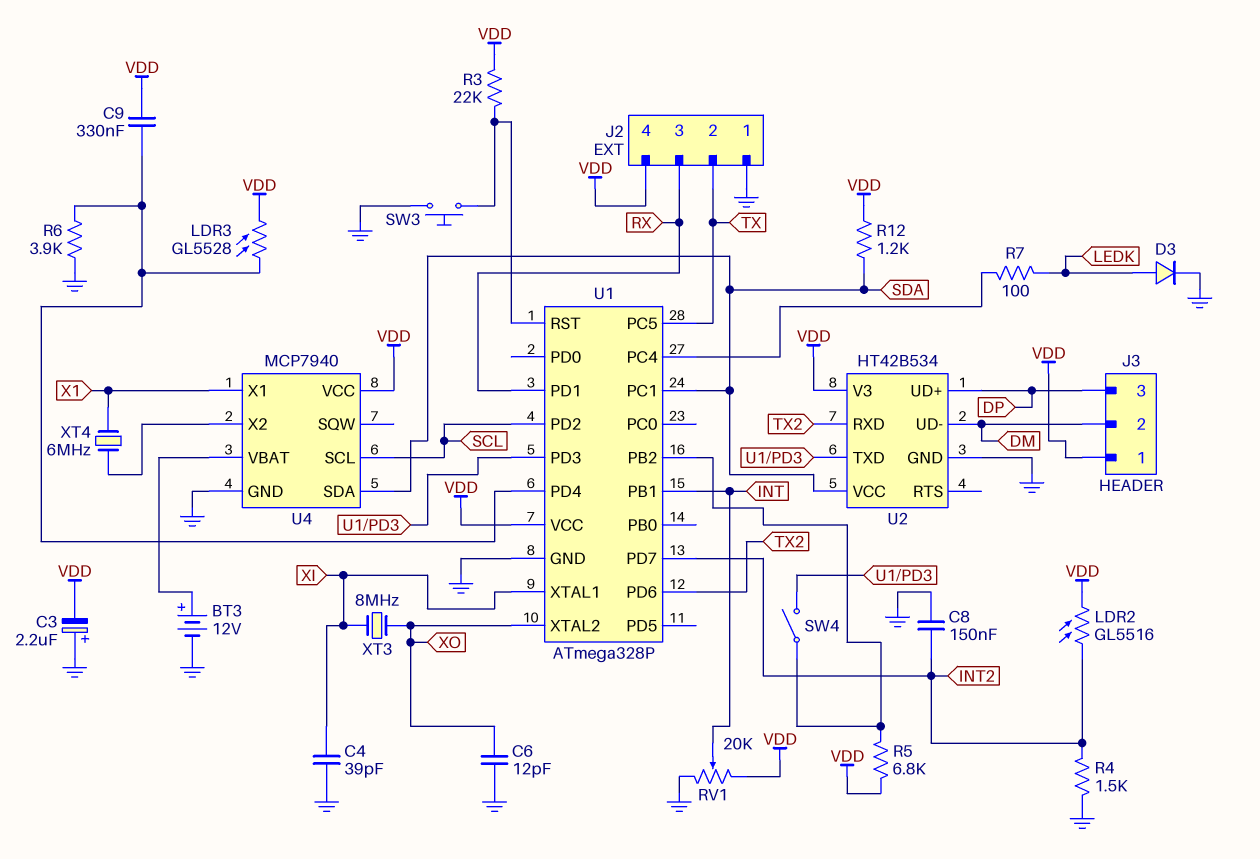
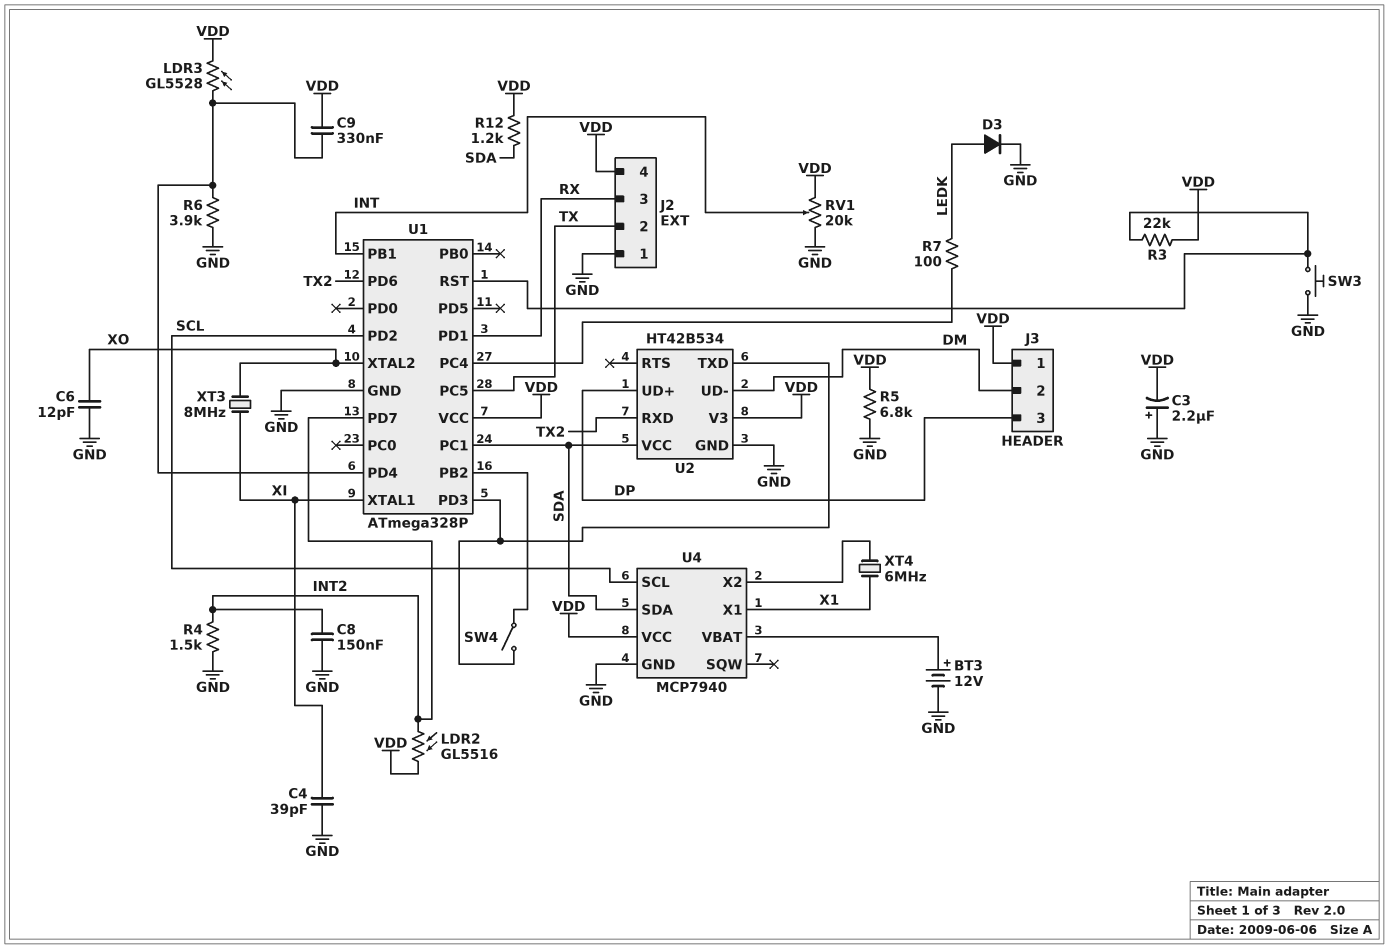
R5: 6.8k (U1/PB2, VDD) -> 6.8k (GND, VDD)

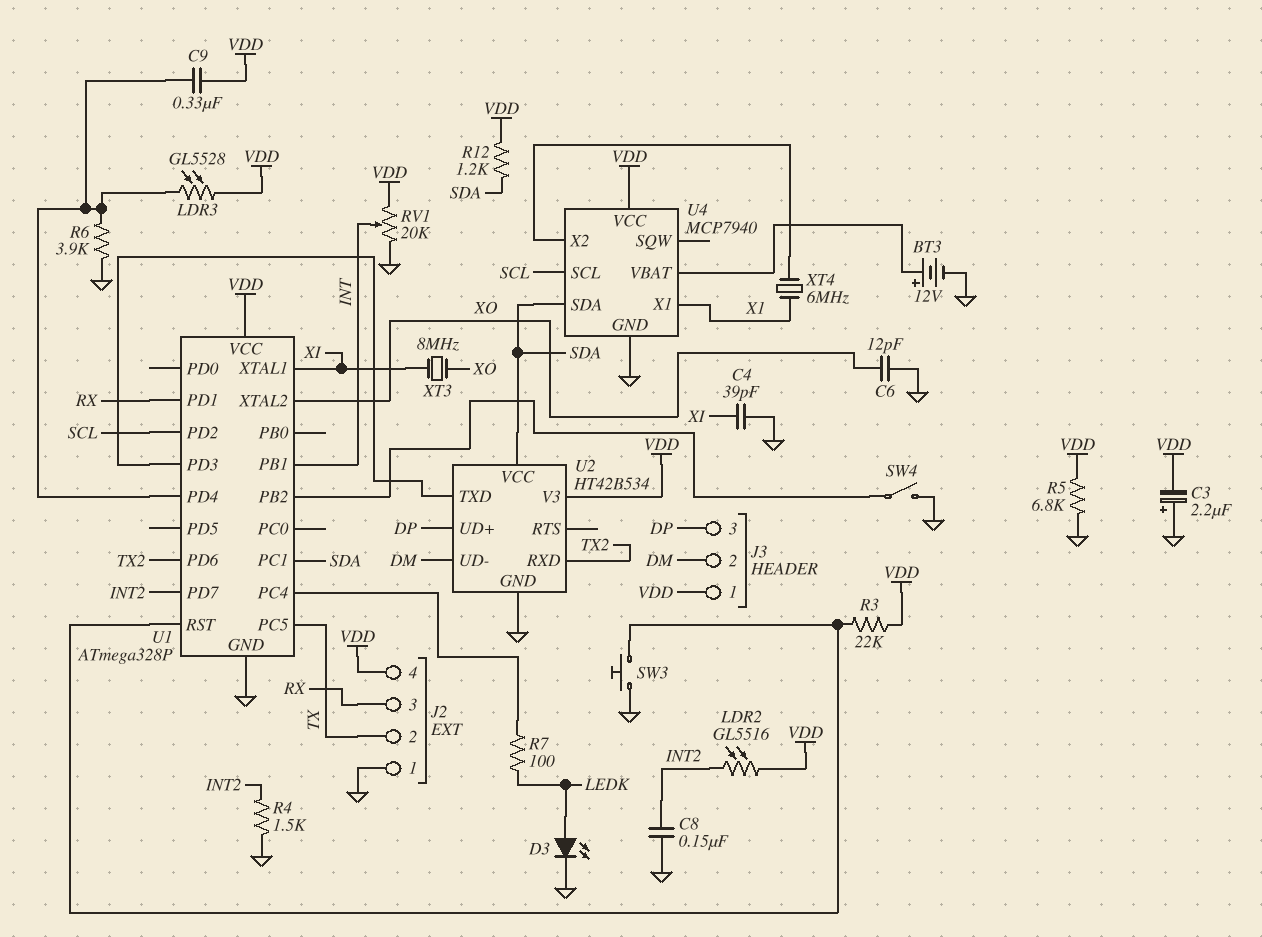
D3: diode (A LEDK, K GND) -> LED (A LEDK, K GND)
SW4: switch (U1/PB2, U1/PD3) -> switch (GND, U1/PB2)

